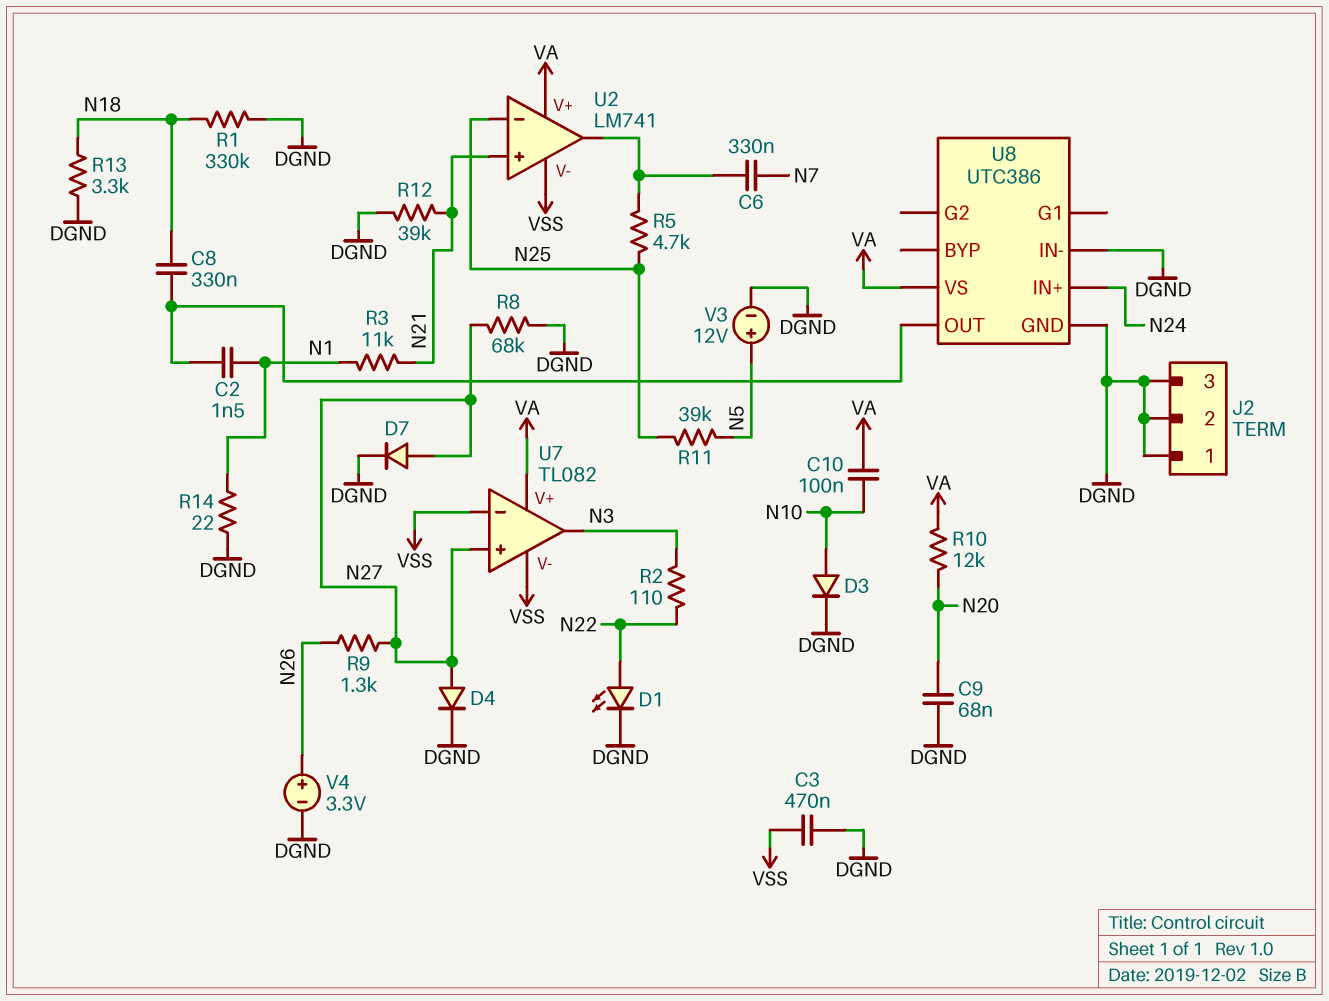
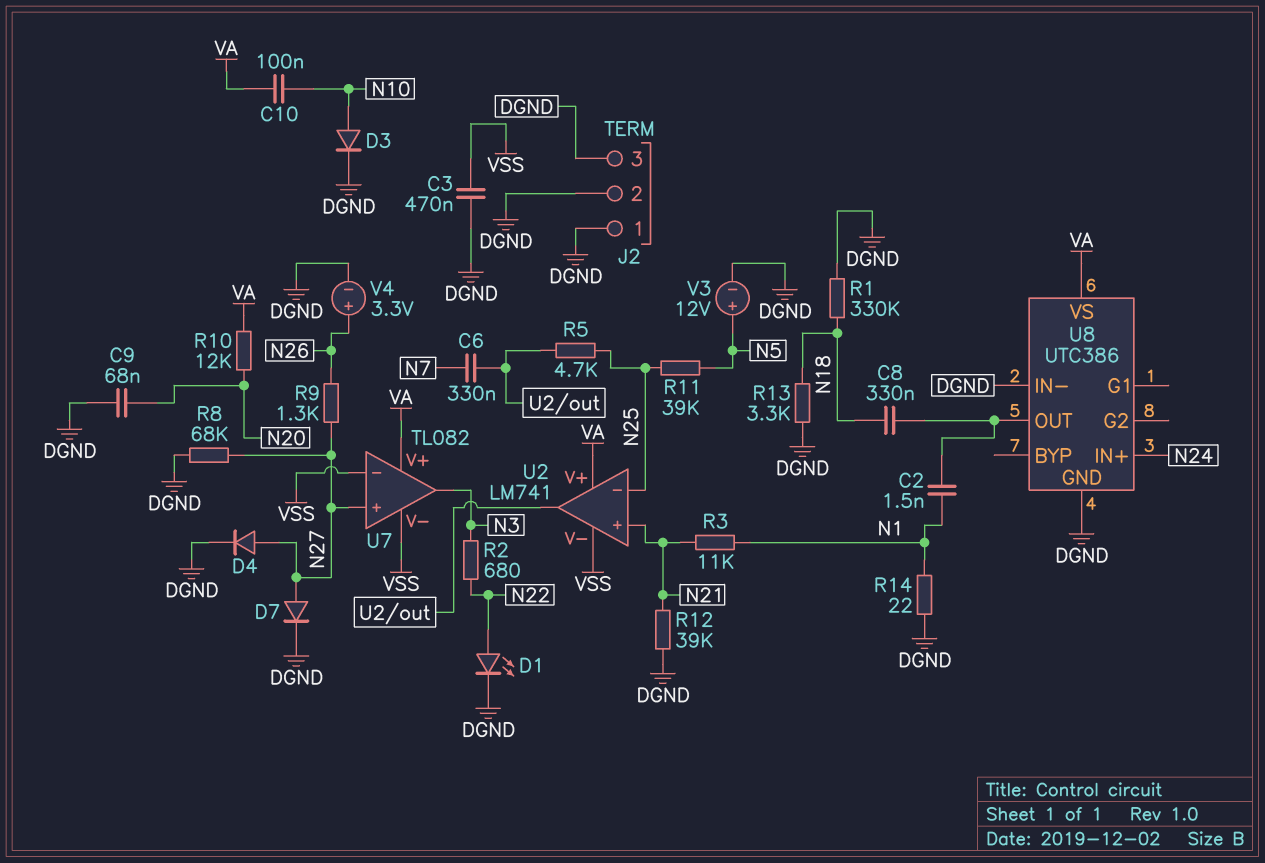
R2: 110 (N3, N22) -> 680 (N3, N22)

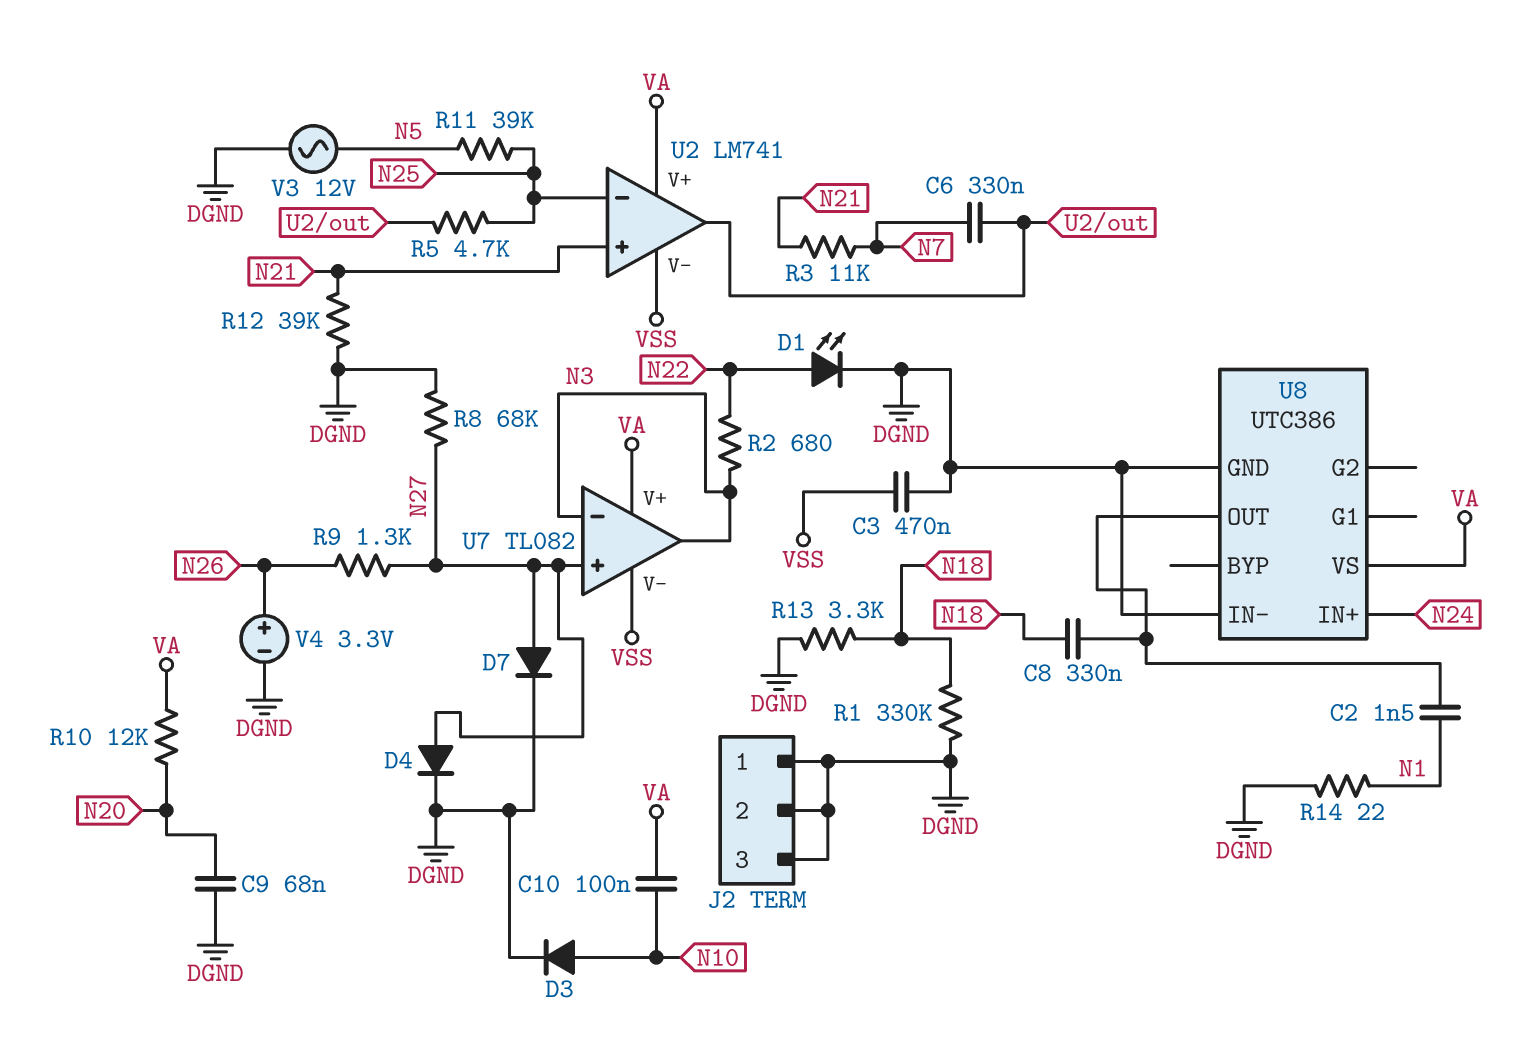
R3: 11k (N1, N21) -> 11k (N7, N21)
U7 pin in-: VSS -> N3
V3: 12V (plus N5, minus DGND) -> AC 12V (DGND, N5)

